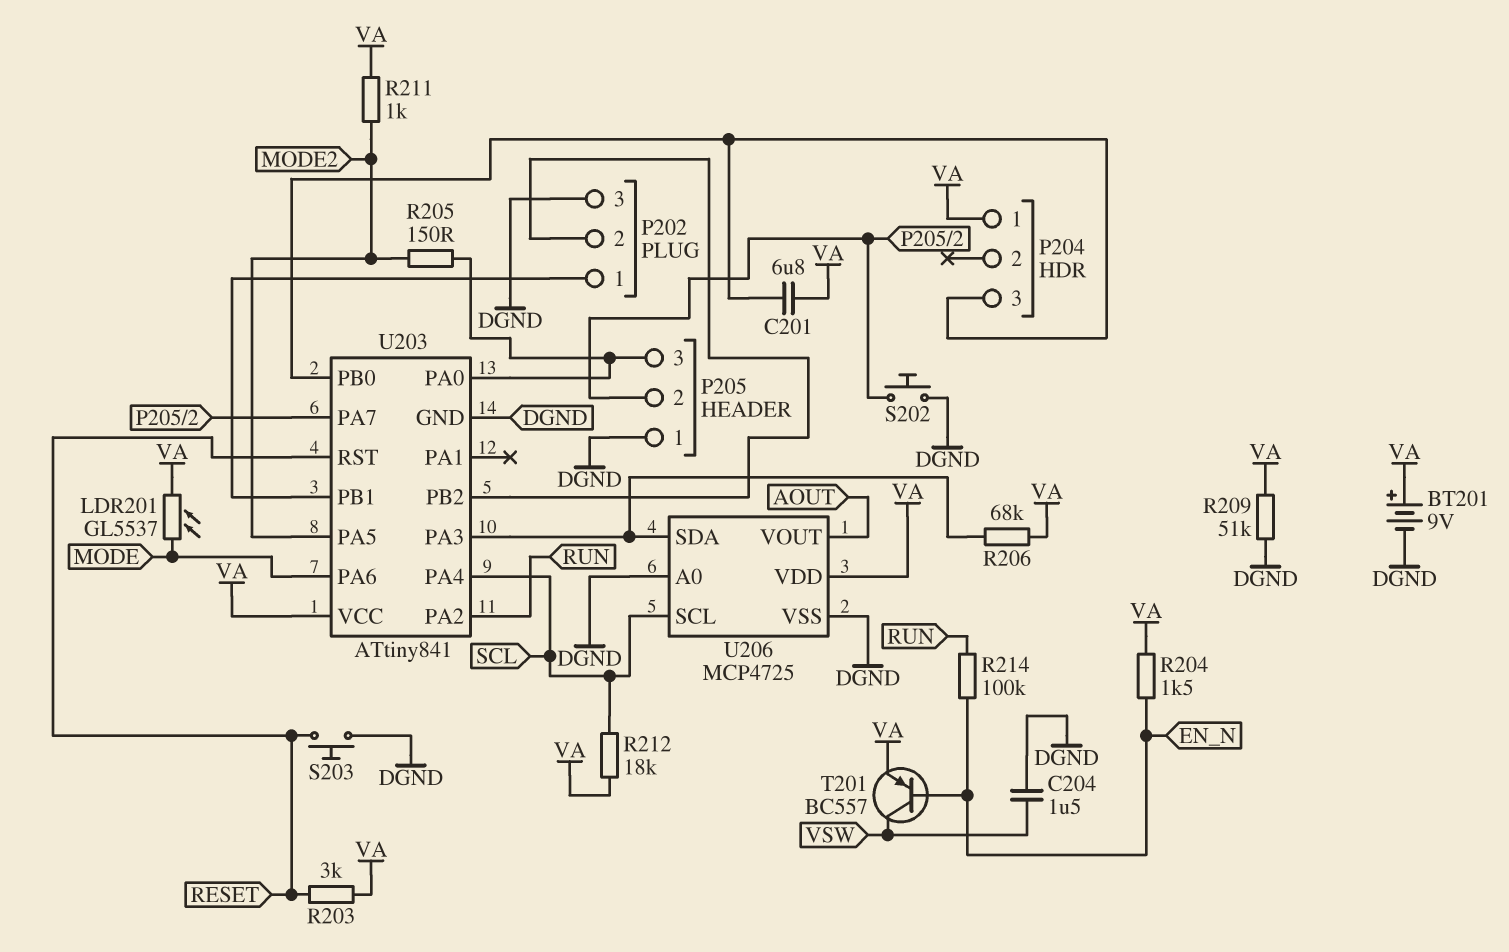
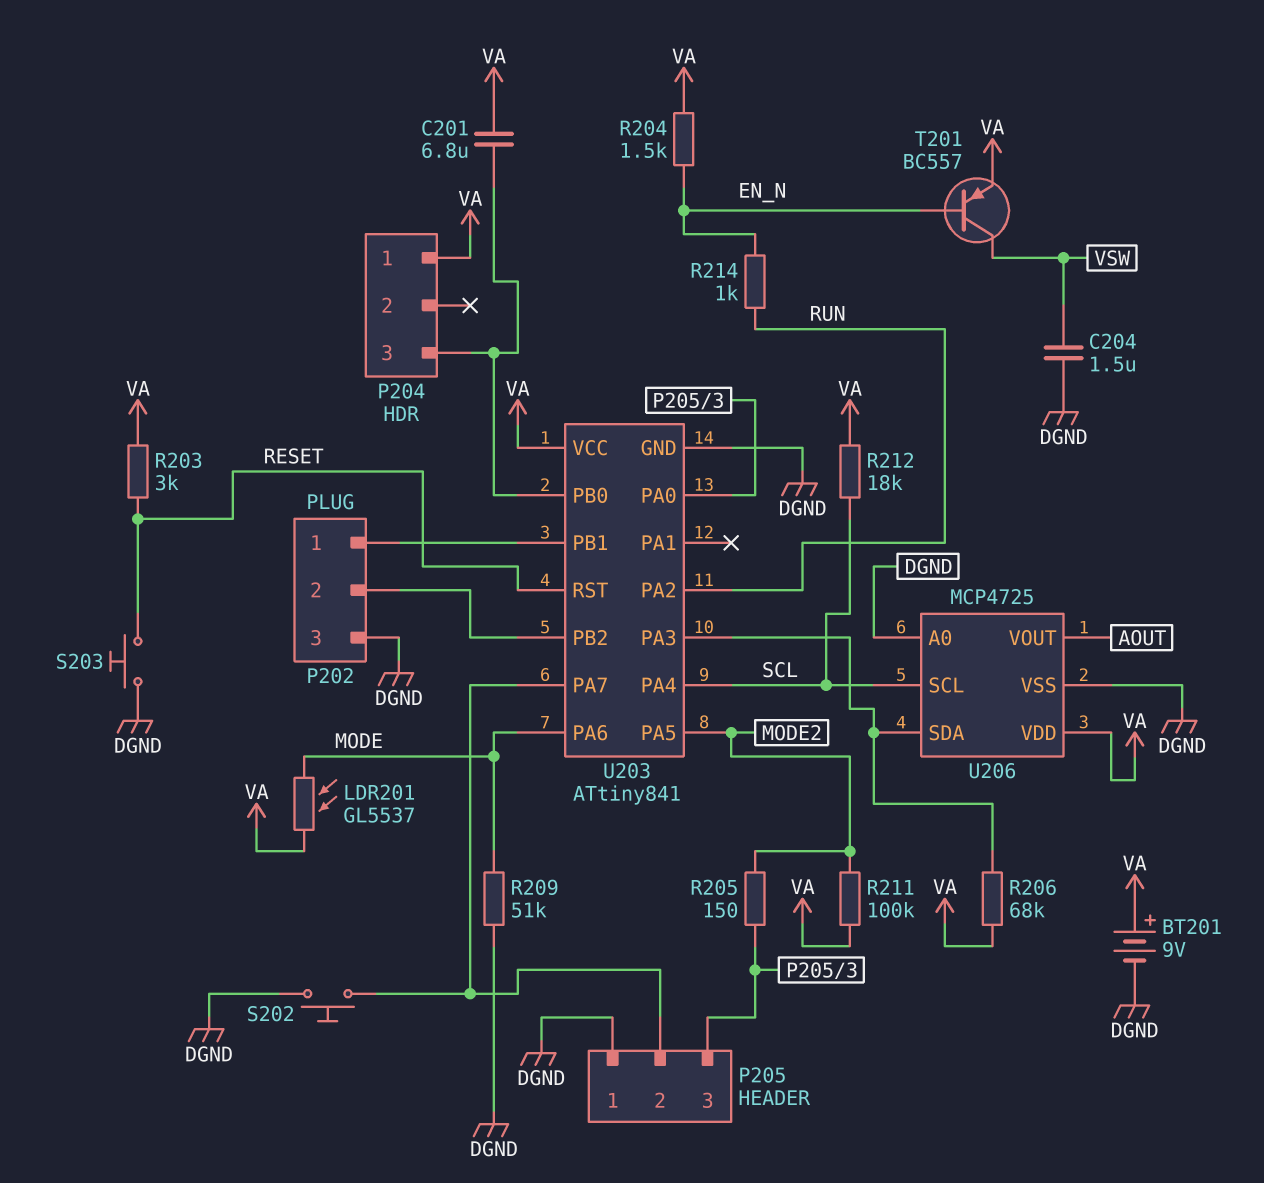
R209: 51k (DGND, VA) -> 51k (DGND, MODE)
R211: 1k (MODE2, VA) -> 100k (MODE2, VA)
R214: 100k (EN_N, RUN) -> 1k (EN_N, RUN)

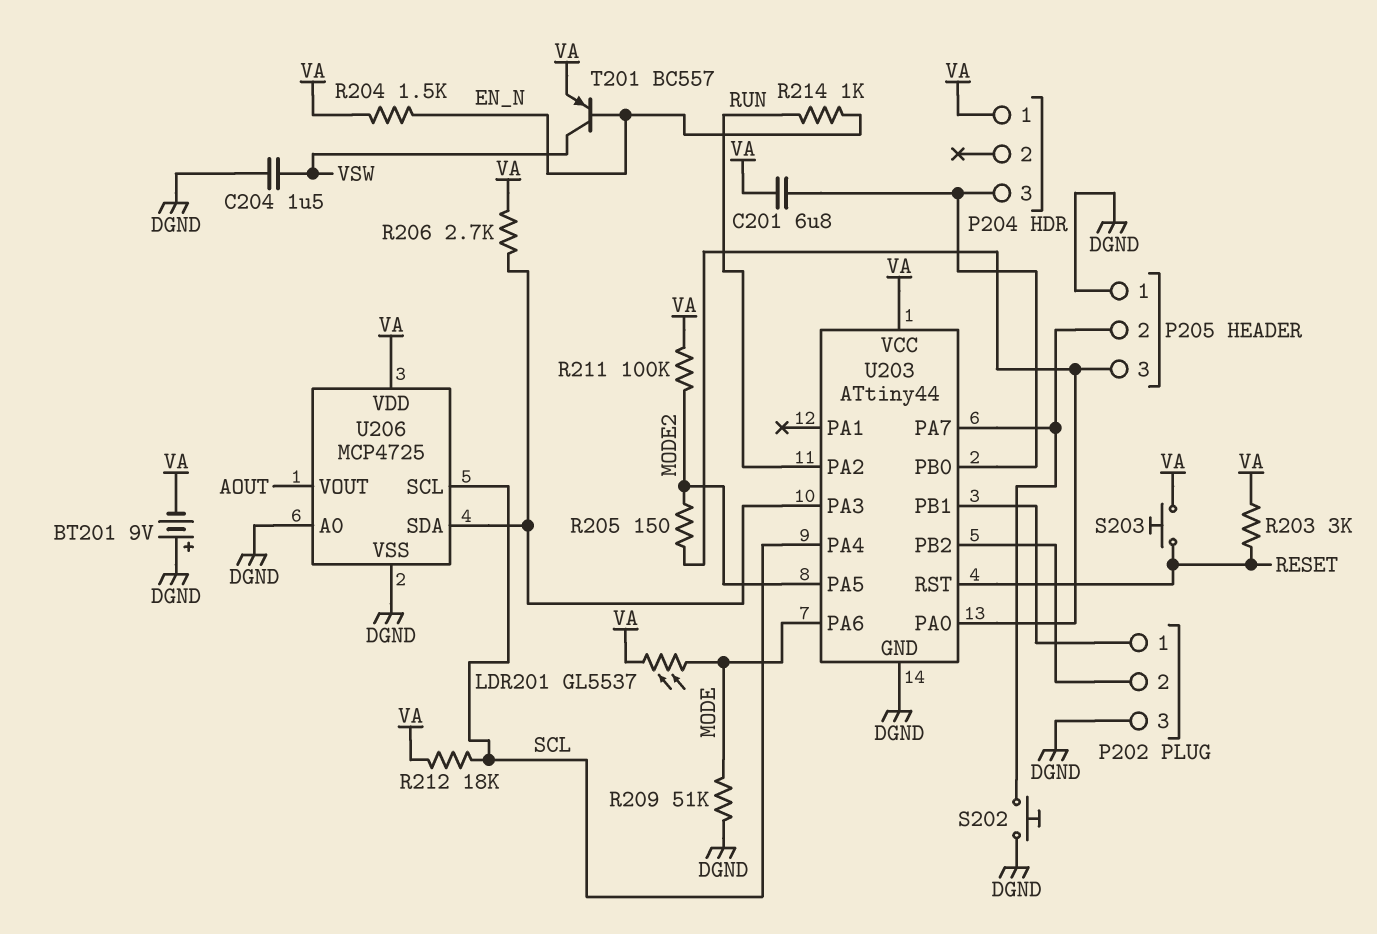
BT201: 9V (plus VA, minus DGND) -> 9V (plus DGND, minus VA)
R206: 68k (U203/PA3, VA) -> 2.7k (U203/PA3, VA)
S203: button (DGND, RESET) -> button (RESET, VA)
U203: ATtiny841 -> ATtiny44

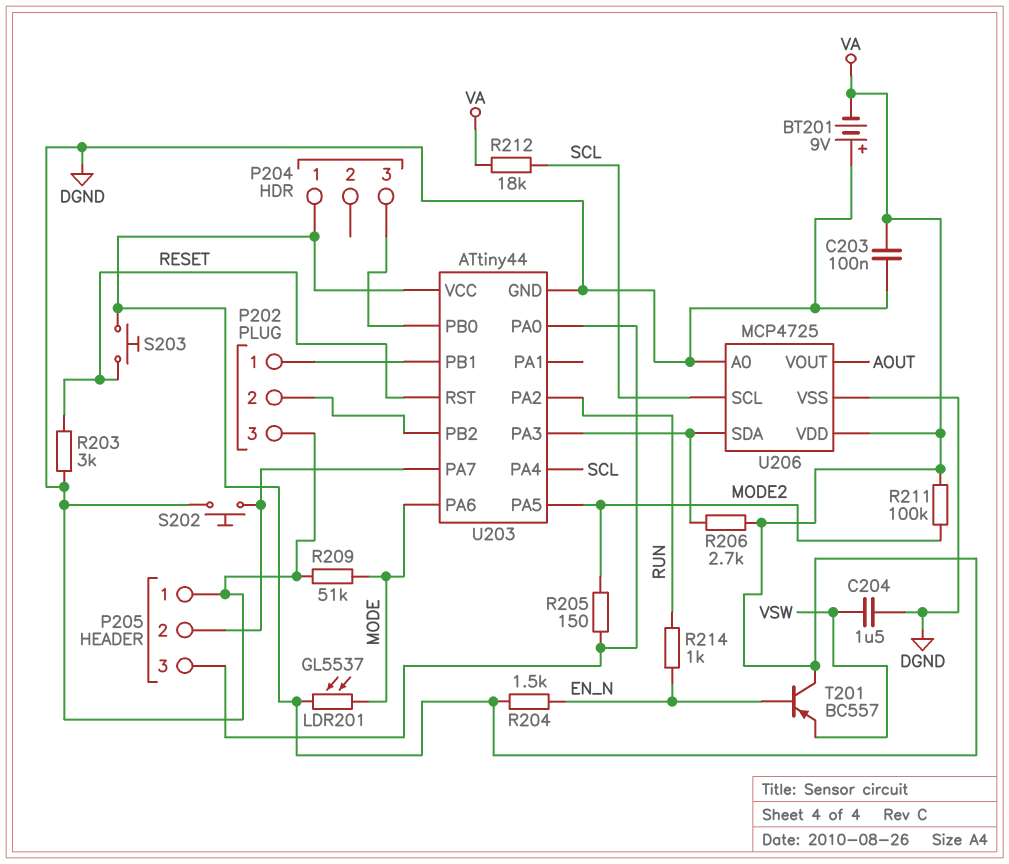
C201: 6.8uF (P204/3, VA) -> none
C203: none -> 100nF (DGND, VA)
R203: 3k (RESET, VA) -> 3k (DGND, RESET)
T201: PNP BC557 (B EN_N, C VSW, E VA) -> PNP BC557 (B EN_N, C VA, E VSW)

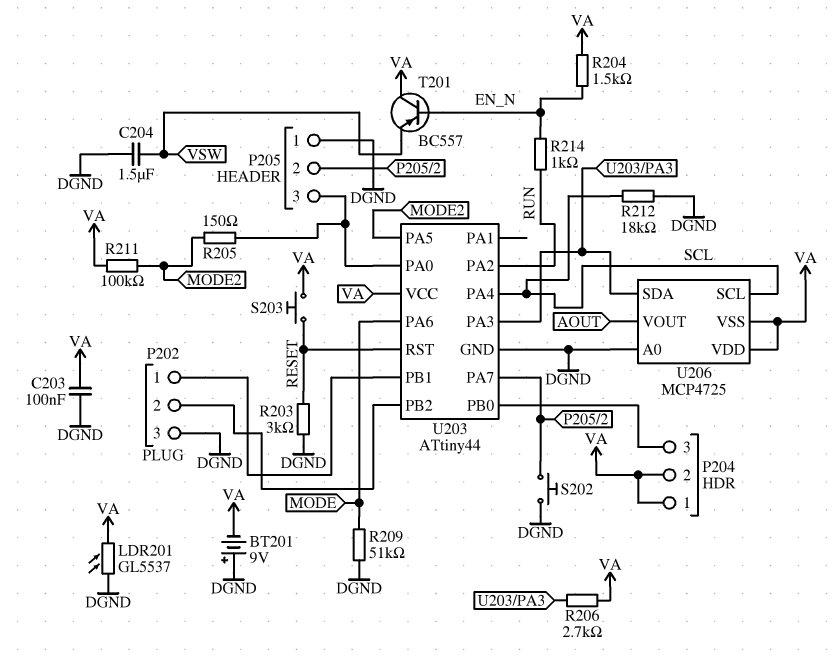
LDR201: GL5537 (MODE, VA) -> GL5537 (DGND, VA)
P204 pin 2: none -> VA
R212: 18k (SCL, VA) -> 18k (DGND, SCL)
U206 pin VSS: DGND -> VA

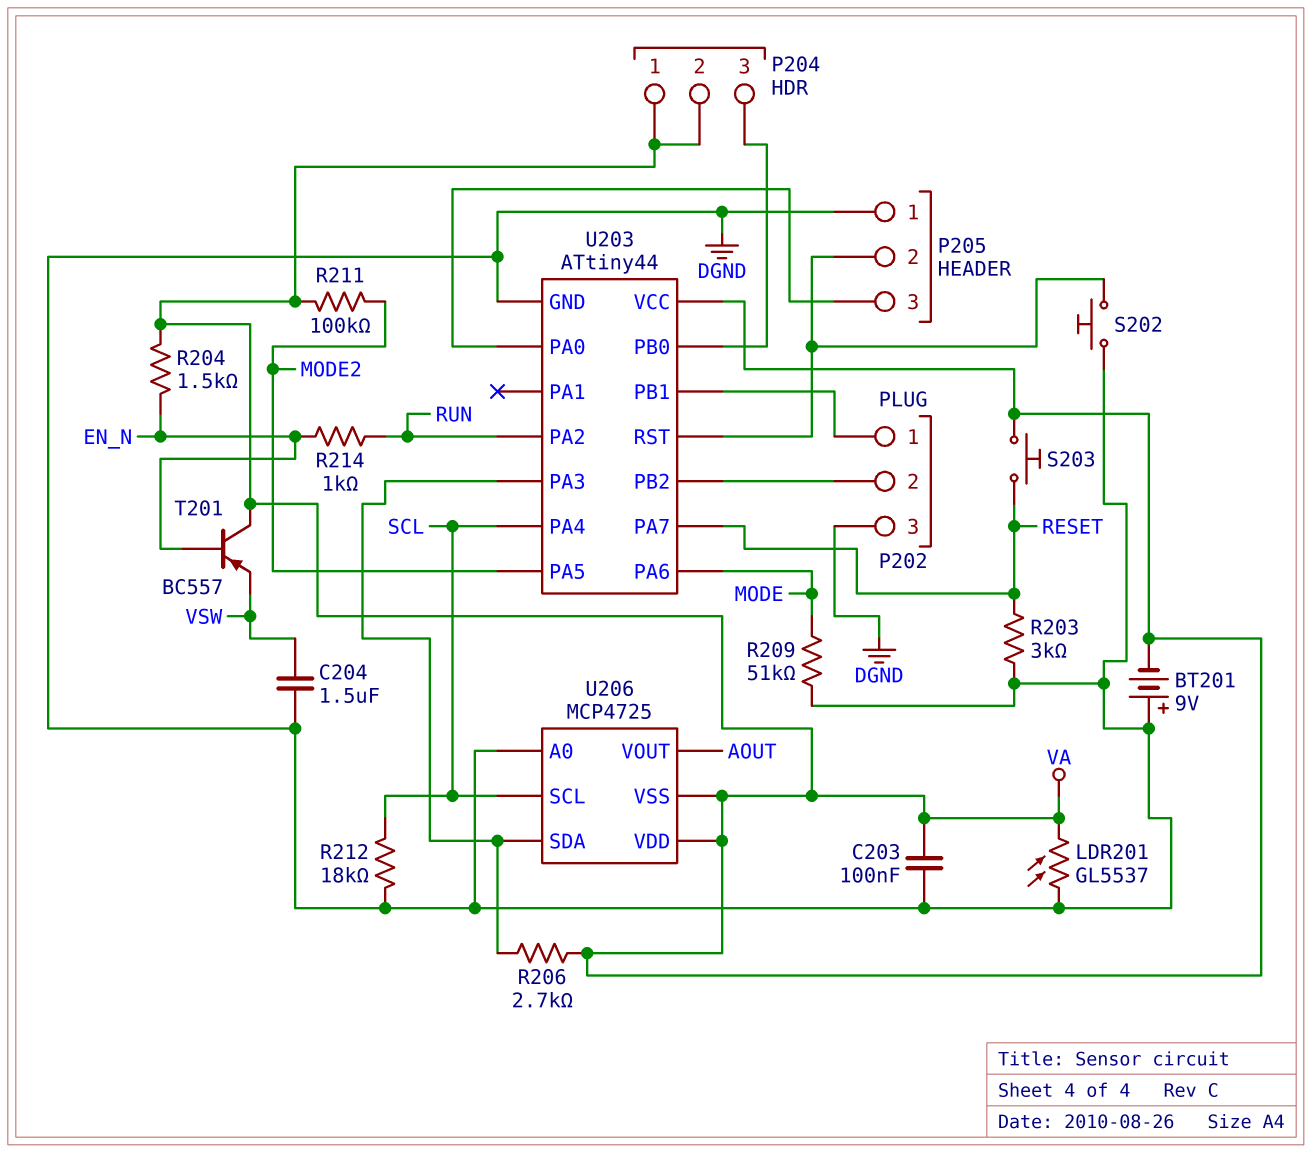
R205: 150 (MODE2, P205/3) -> none
U203 pin PA7: P205/2 -> RESET
U203 pin RST: RESET -> P205/2

